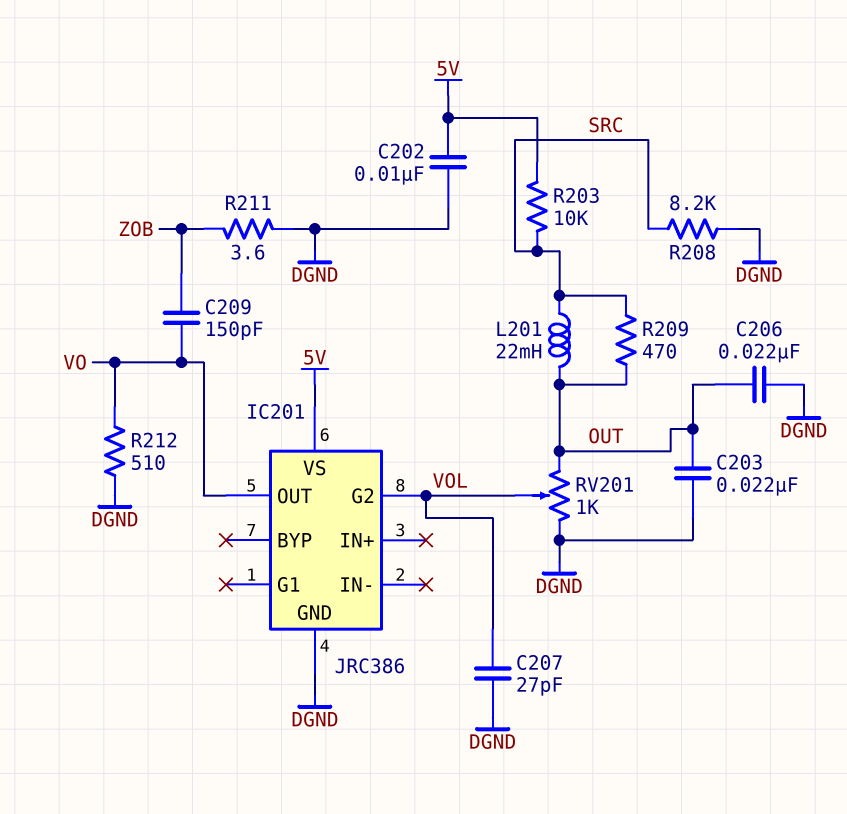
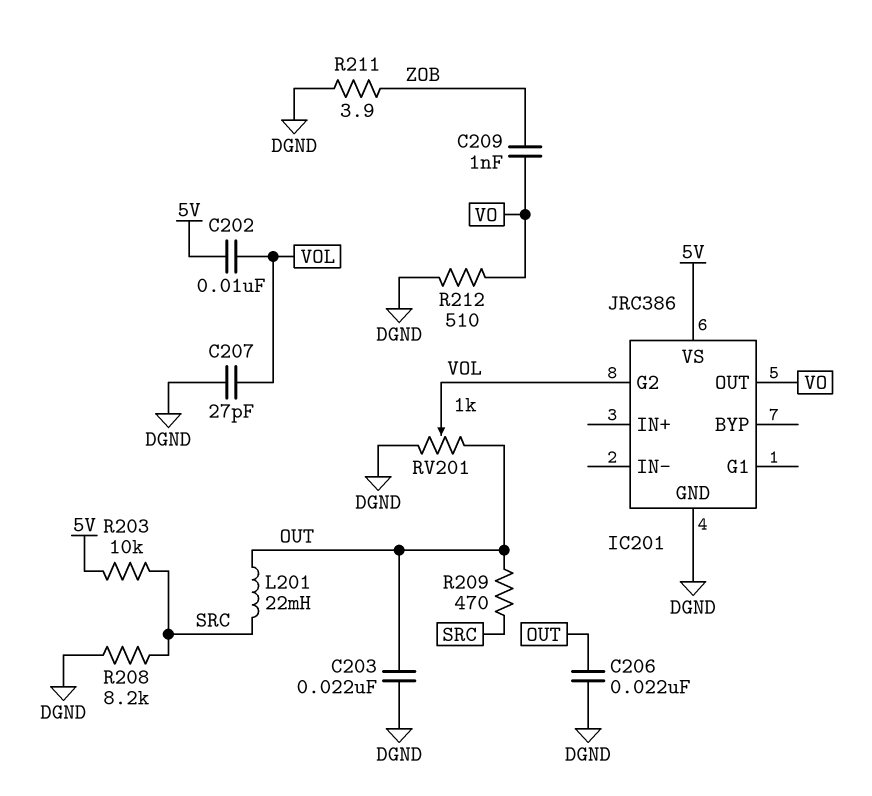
C202: 10nF (5V, DGND) -> 10nF (5V, VOL)
C209: 150pF (VO, ZOB) -> 1nF (VO, ZOB)
R211: 3.6 (DGND, ZOB) -> 3.9 (DGND, ZOB)

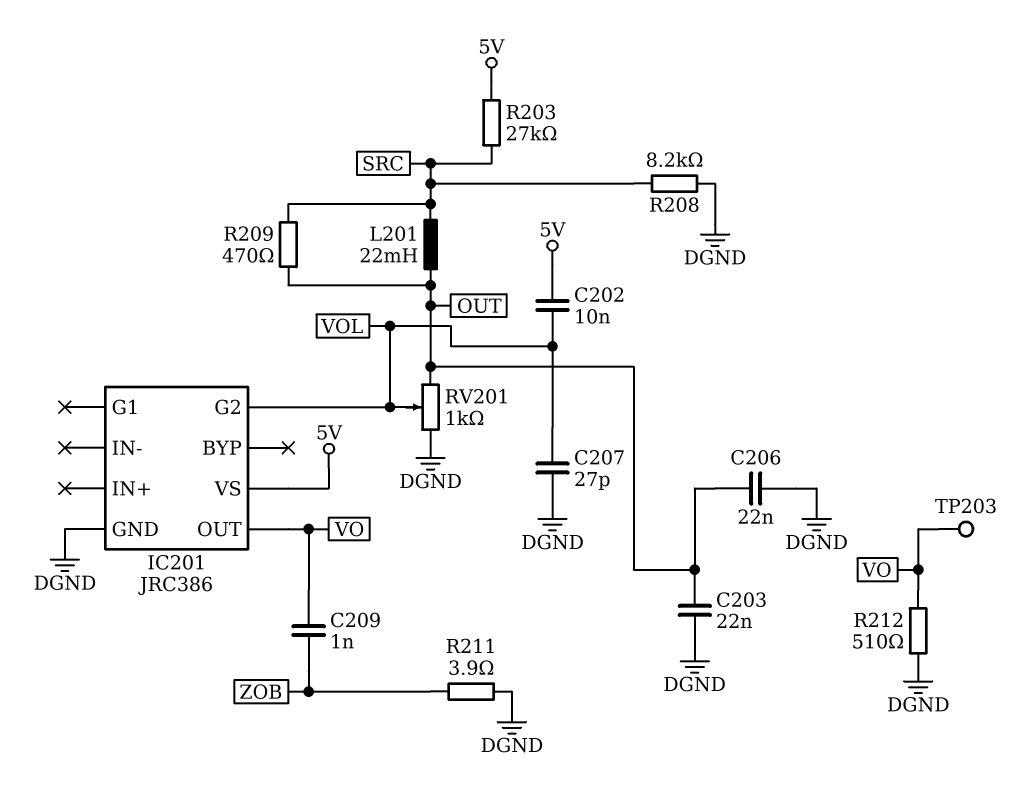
R203: 10k (5V, SRC) -> 27k (5V, SRC)
TP203: none -> test point (VO)

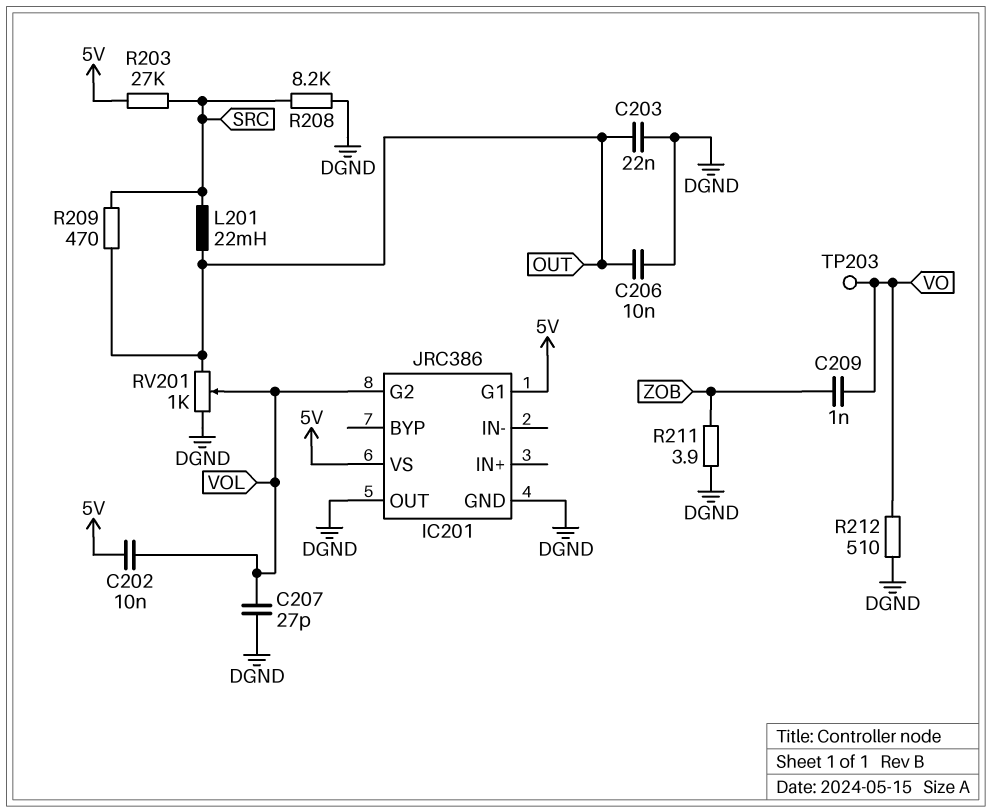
C206: 22nF (DGND, OUT) -> 10nF (DGND, OUT)
IC201 pin G1: none -> 5V
IC201 pin OUT: VO -> DGND

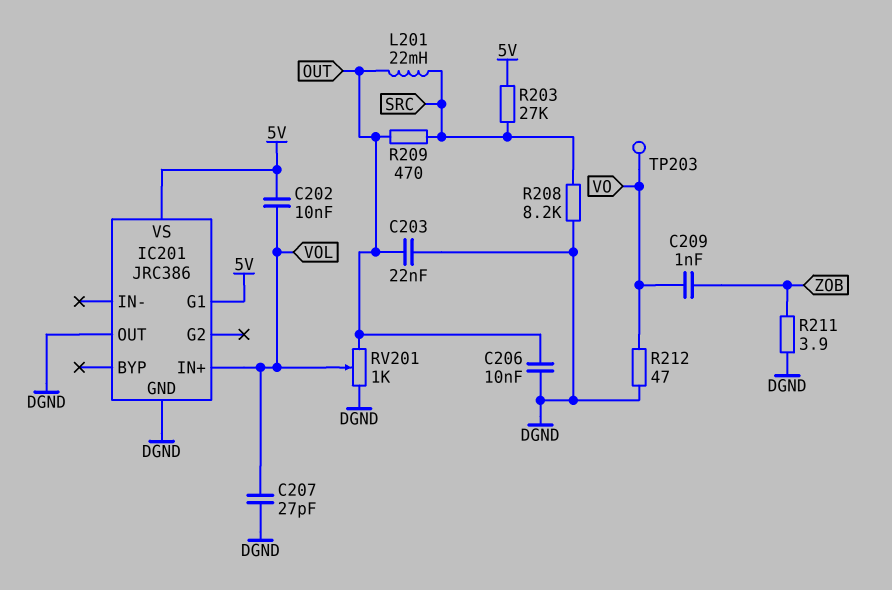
IC201 pin G2: VOL -> none
IC201 pin IN+: none -> VOL
R212: 510 (DGND, VO) -> 47 (DGND, VO)

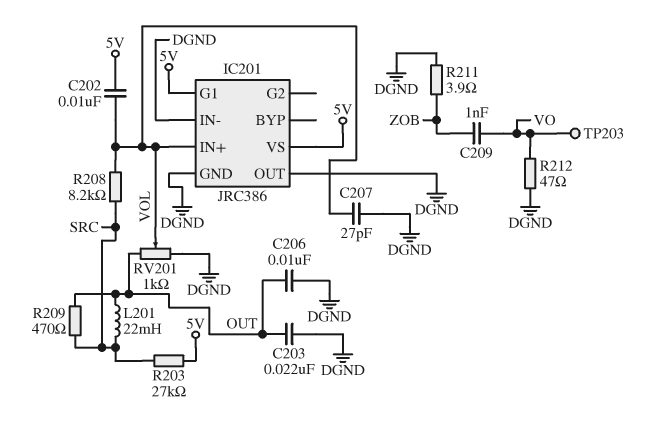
IC201 pin IN-: none -> DGND
R208: 8.2k (DGND, SRC) -> 8.2k (SRC, VOL)

